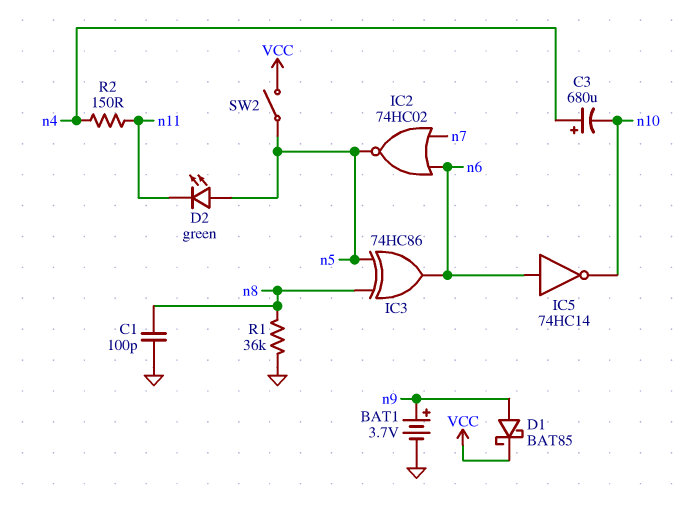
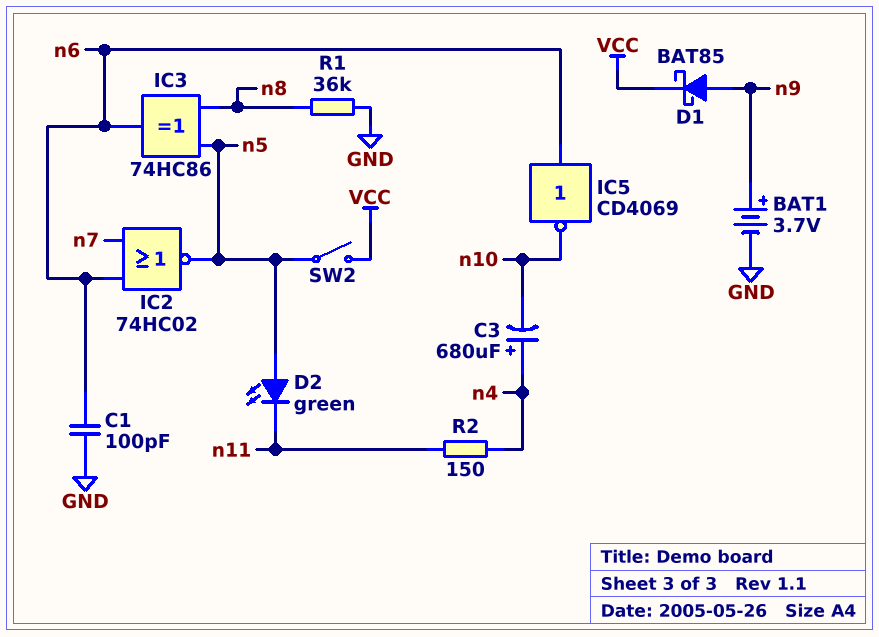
C1: 100pF (GND, n8) -> 100pF (GND, n6)
IC5: NOT 74HC14 (in n6, out n10) -> NOT CD4069 (in n6, out n10)

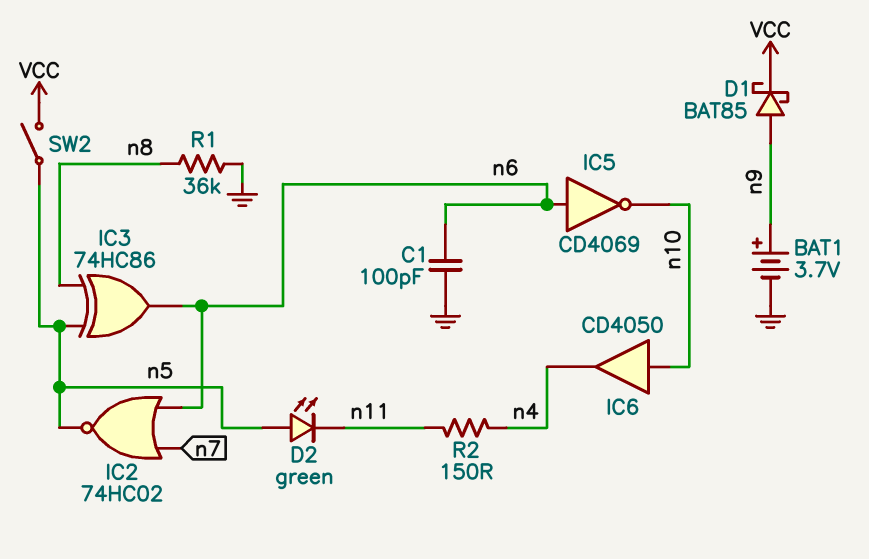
C3: 680uF (plus n4, minus n10) -> none
IC6: none -> buffer CD4050 (in n10, out n4)

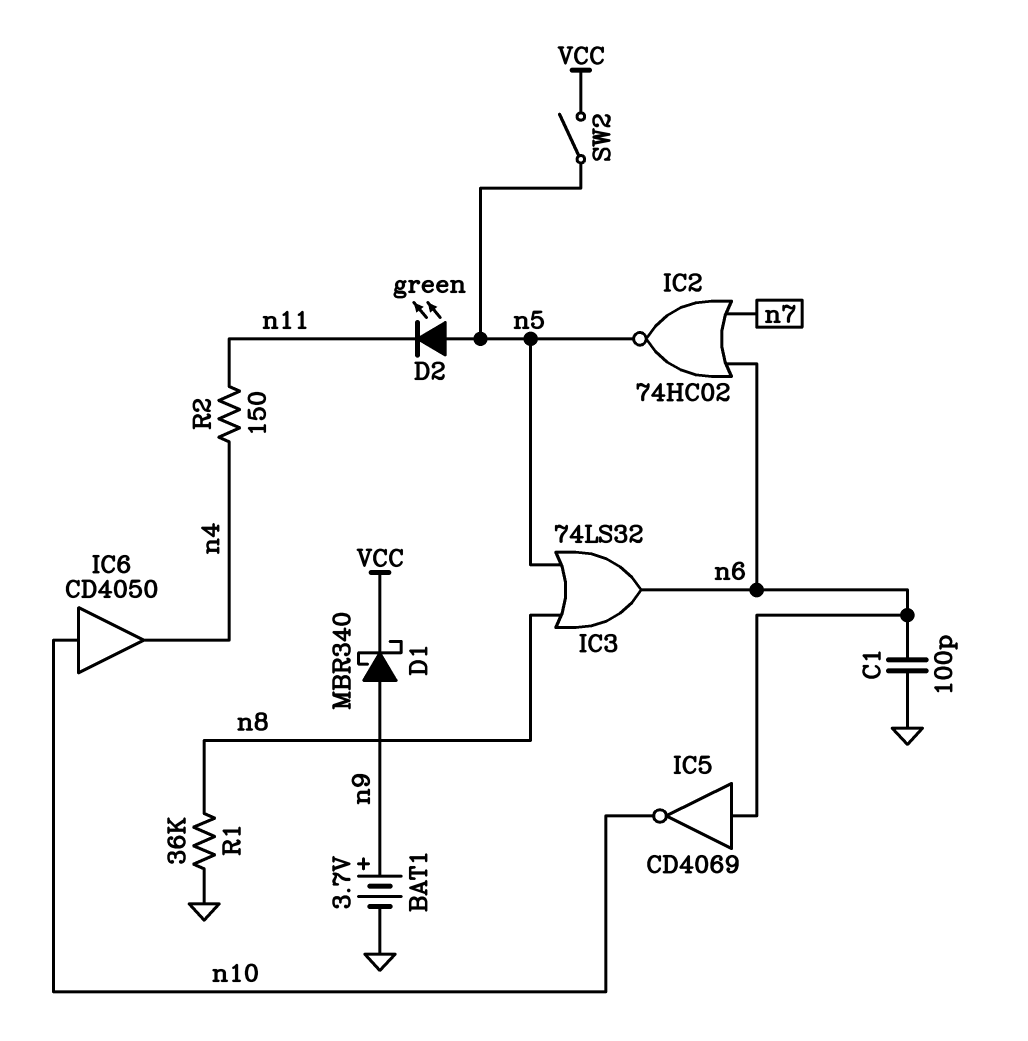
D1: schottky BAT85 (A n9, K VCC) -> schottky MBR340 (A n9, K VCC)
IC3: XOR 74HC86 (in n5, in n8, out n6) -> OR 74LS32 (in n5, in n8, out n6)

